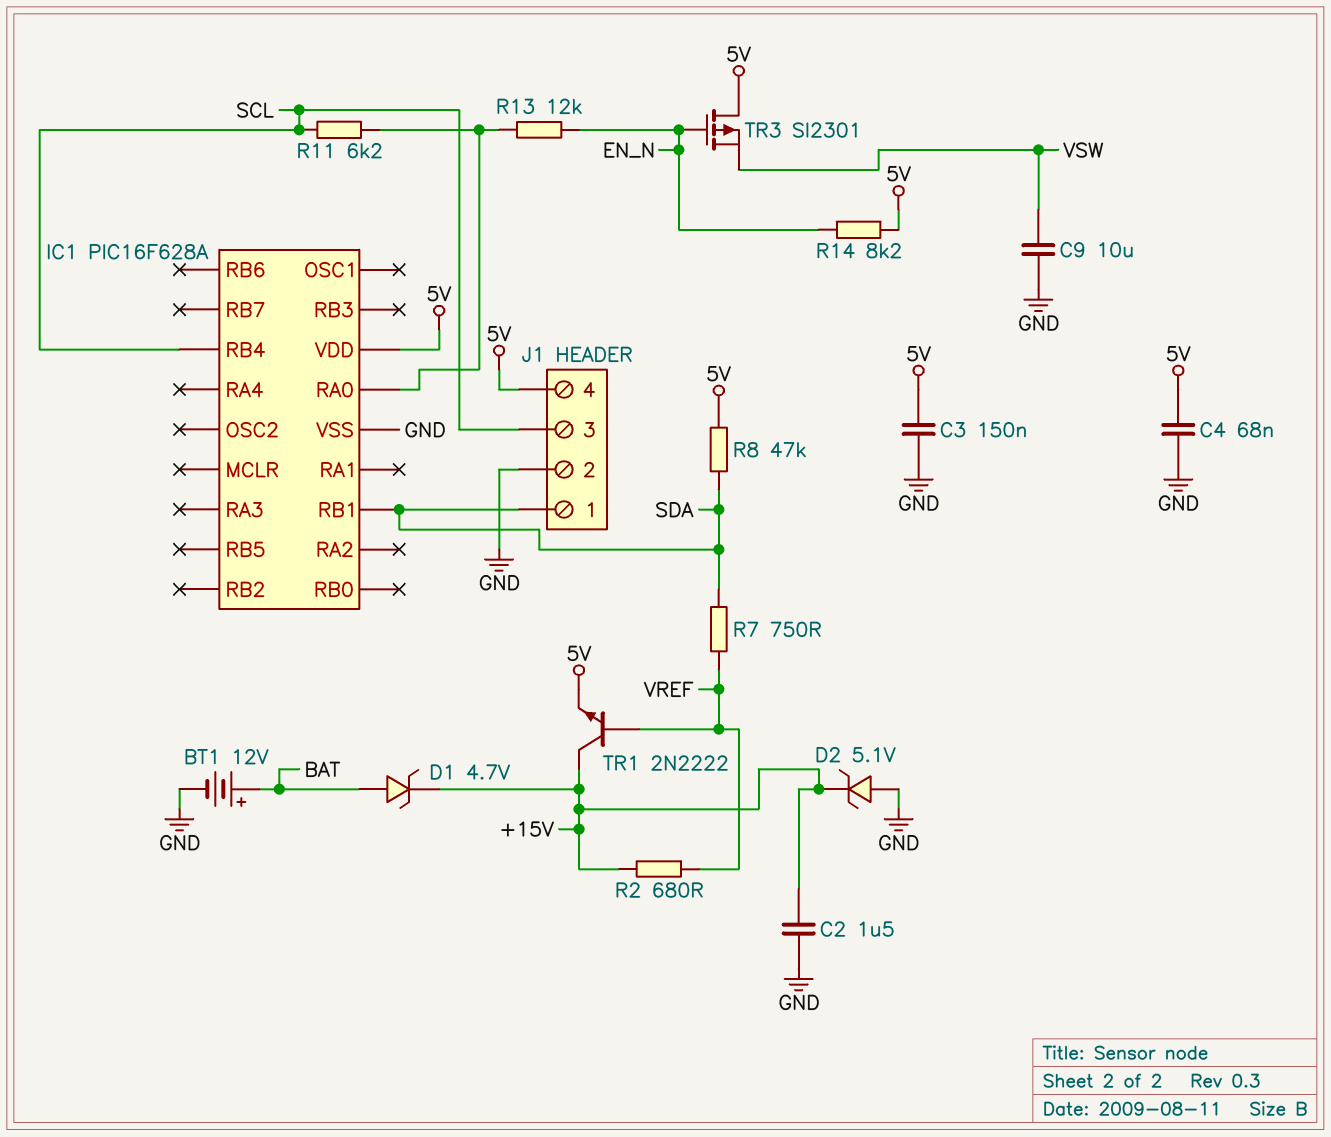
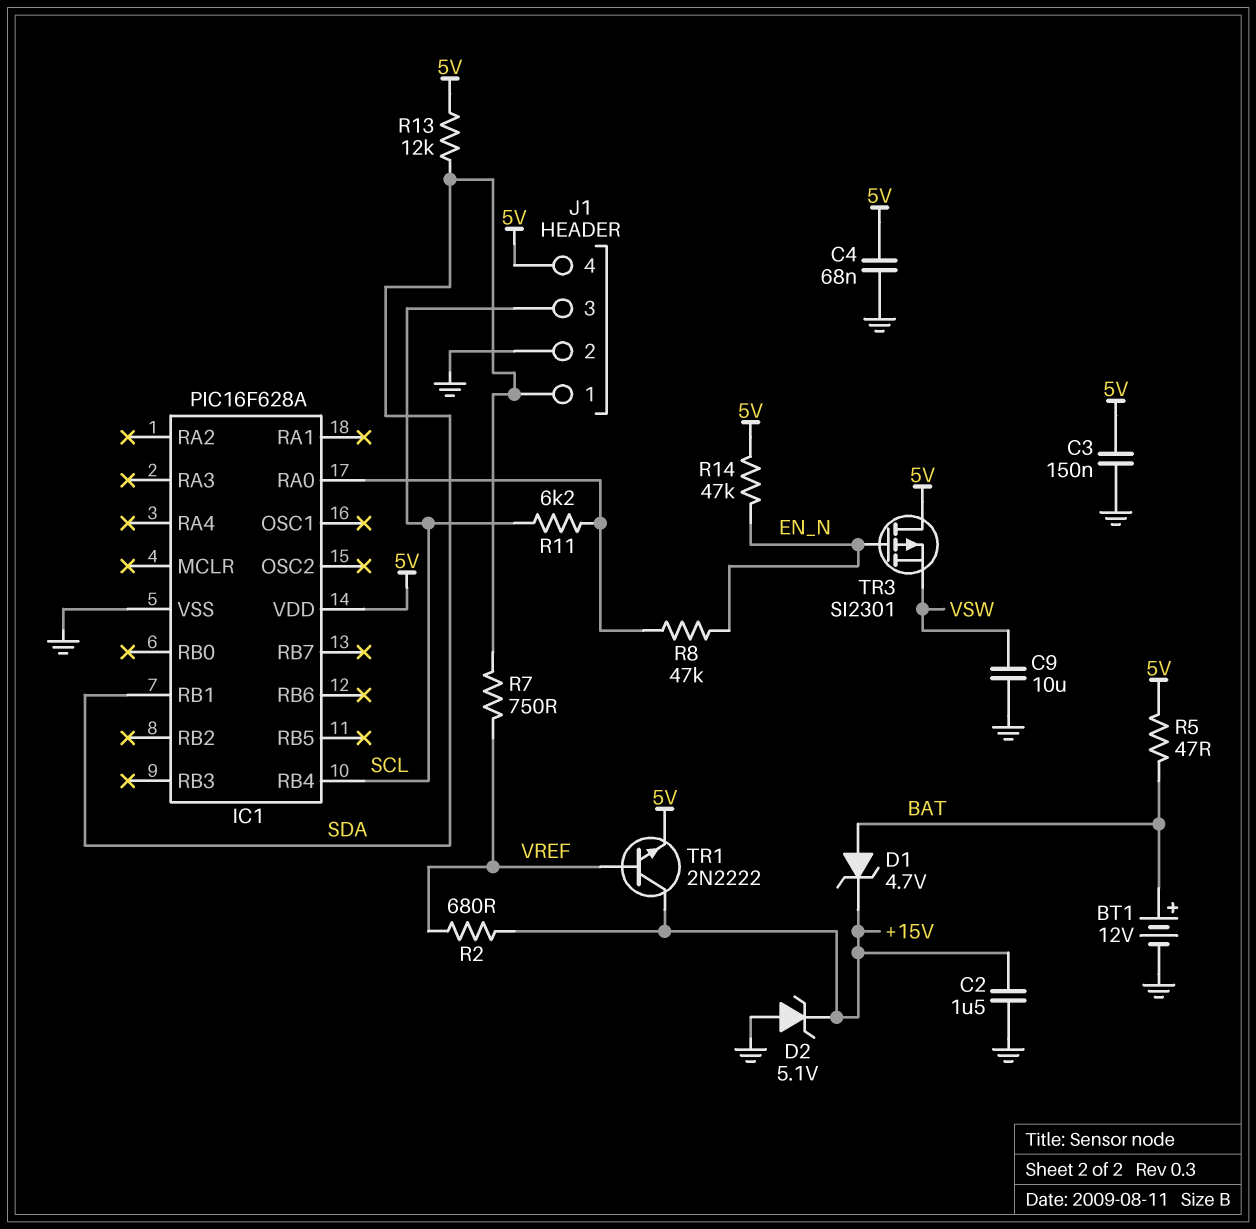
R5: none -> 47 (5V, BAT)
R8: 47k (5V, SDA) -> 47k (EN_N, IC1/RA0)
R13: 12k (EN_N, IC1/RA0) -> 12k (5V, SDA)
R14: 8.2k (5V, EN_N) -> 47k (5V, EN_N)

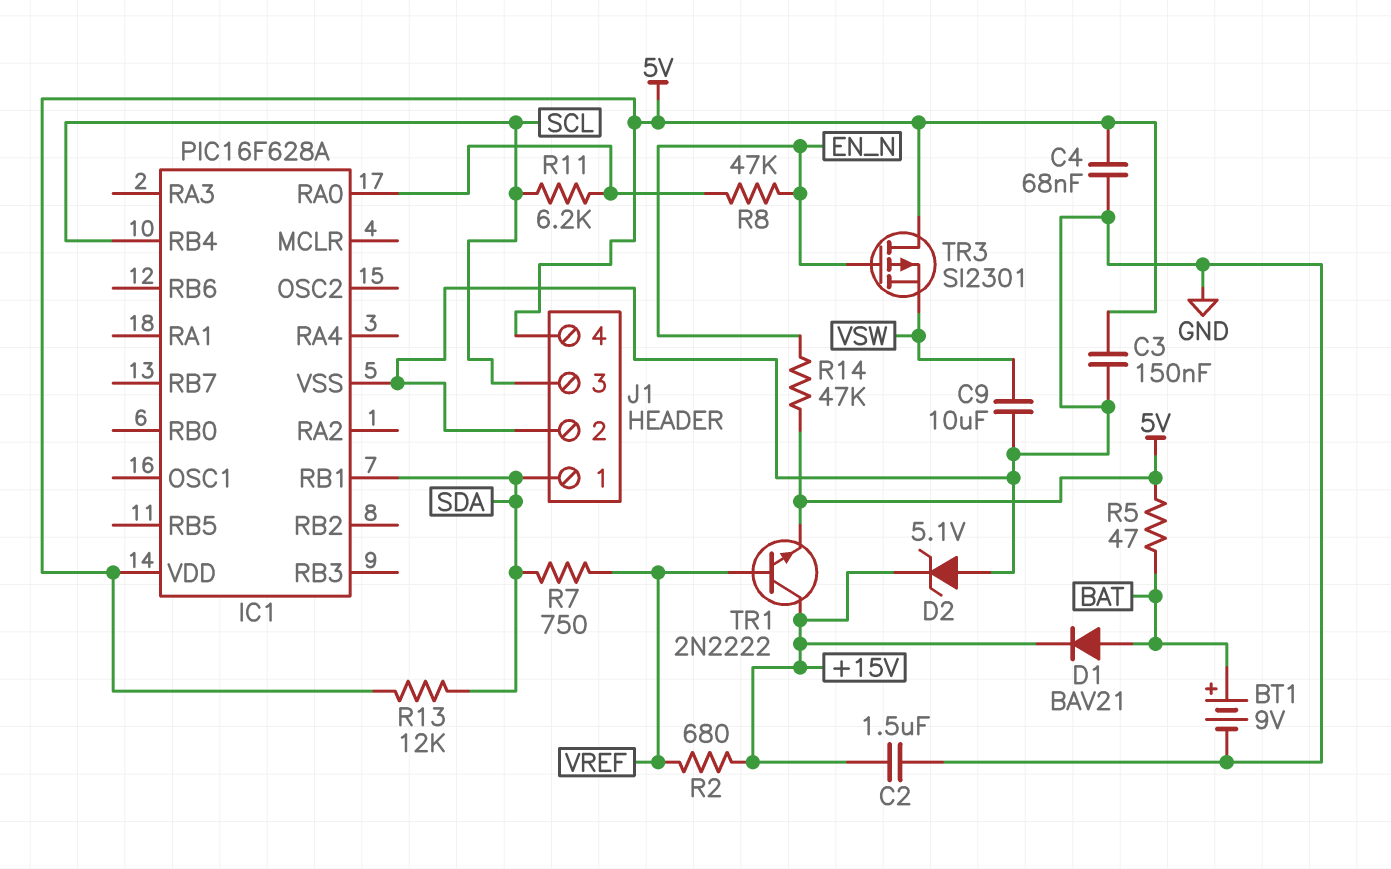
BT1: 12V (plus BAT, minus GND) -> 9V (plus BAT, minus GND)
D1: zener 4.7V (A BAT, K +15V) -> diode BAV21 (A BAT, K +15V)

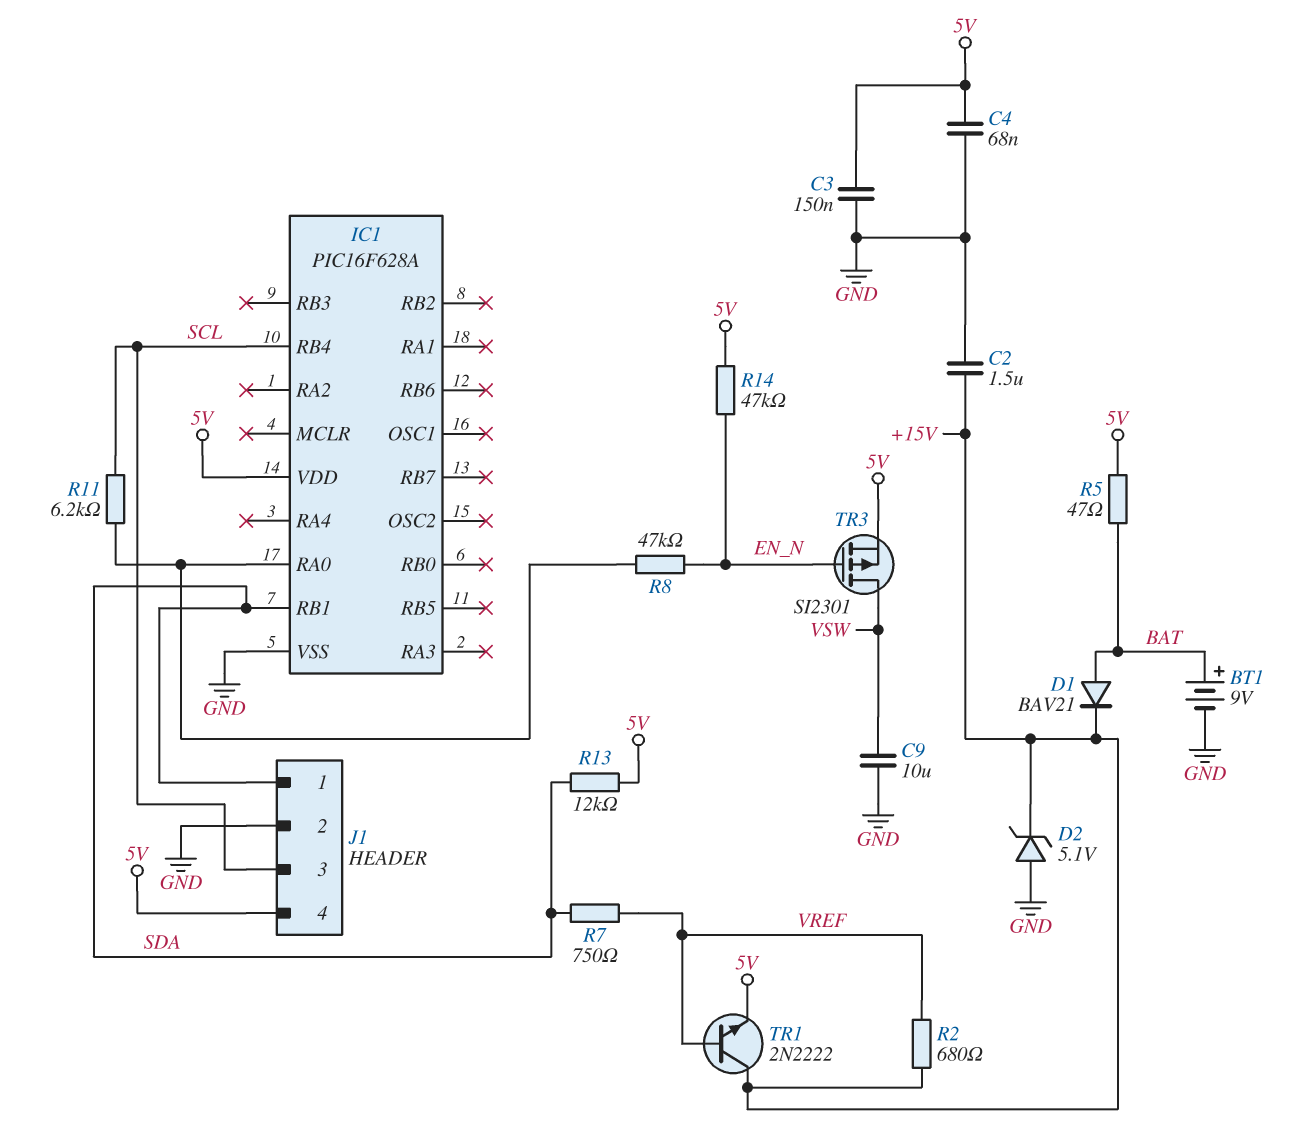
TR3: PMOS SI2301 (G EN_N, D 5V, S VSW) -> PMOS SI2301 (G EN_N, D VSW, S 5V)

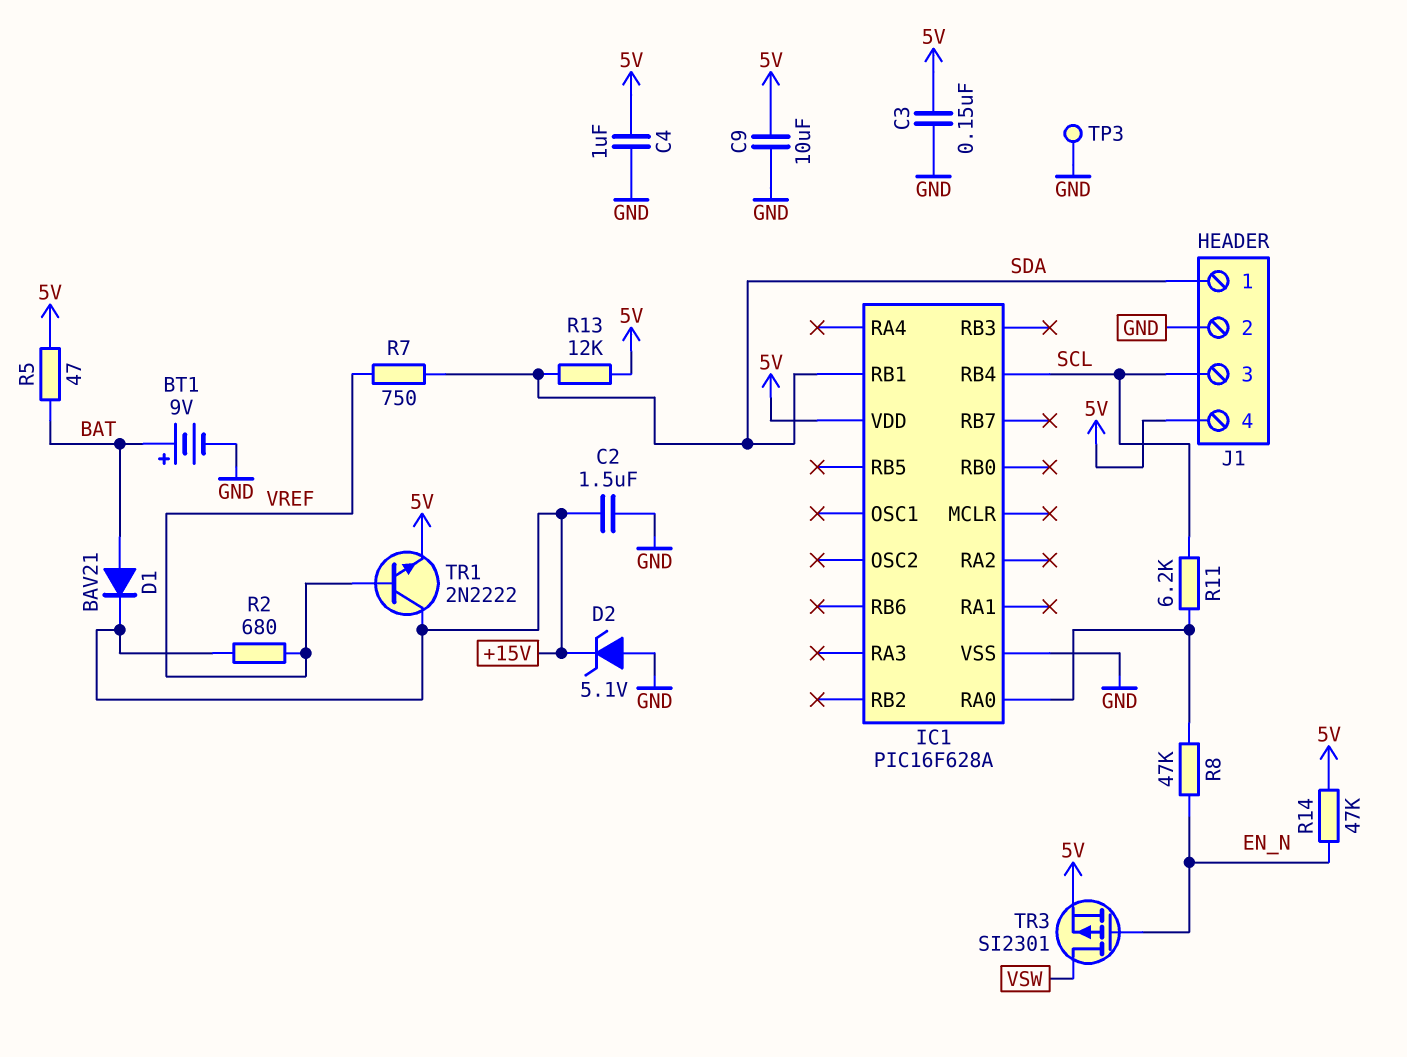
C4: 68nF (5V, GND) -> 1uF (5V, GND)
C9: 10uF (GND, VSW) -> 10uF (5V, GND)
TP3: none -> test point (GND)

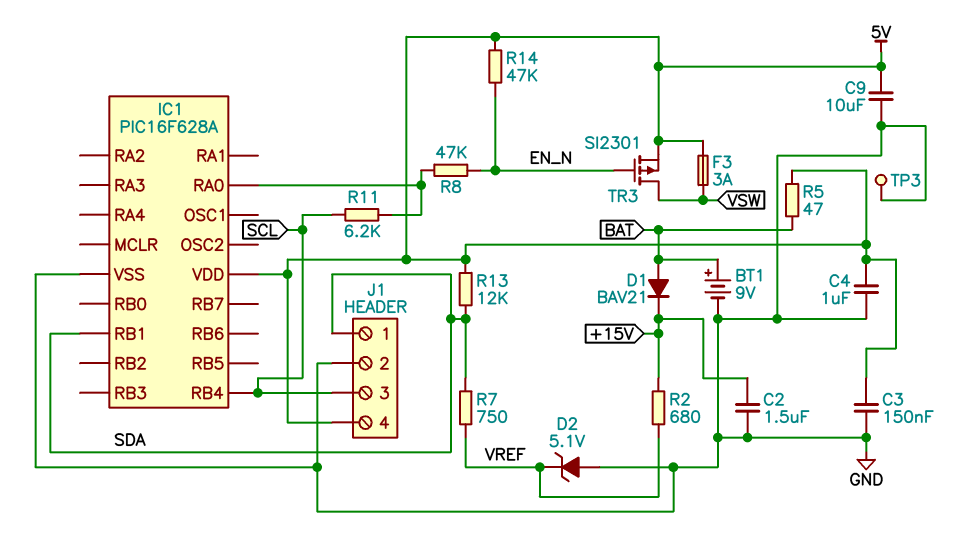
D2: zener 5.1V (A GND, K +15V) -> zener 5.1V (A GND, K VREF)
F3: none -> 3A (5V, VSW)
TR1: NPN 2N2222 (B VREF, C +15V, E 5V) -> none

